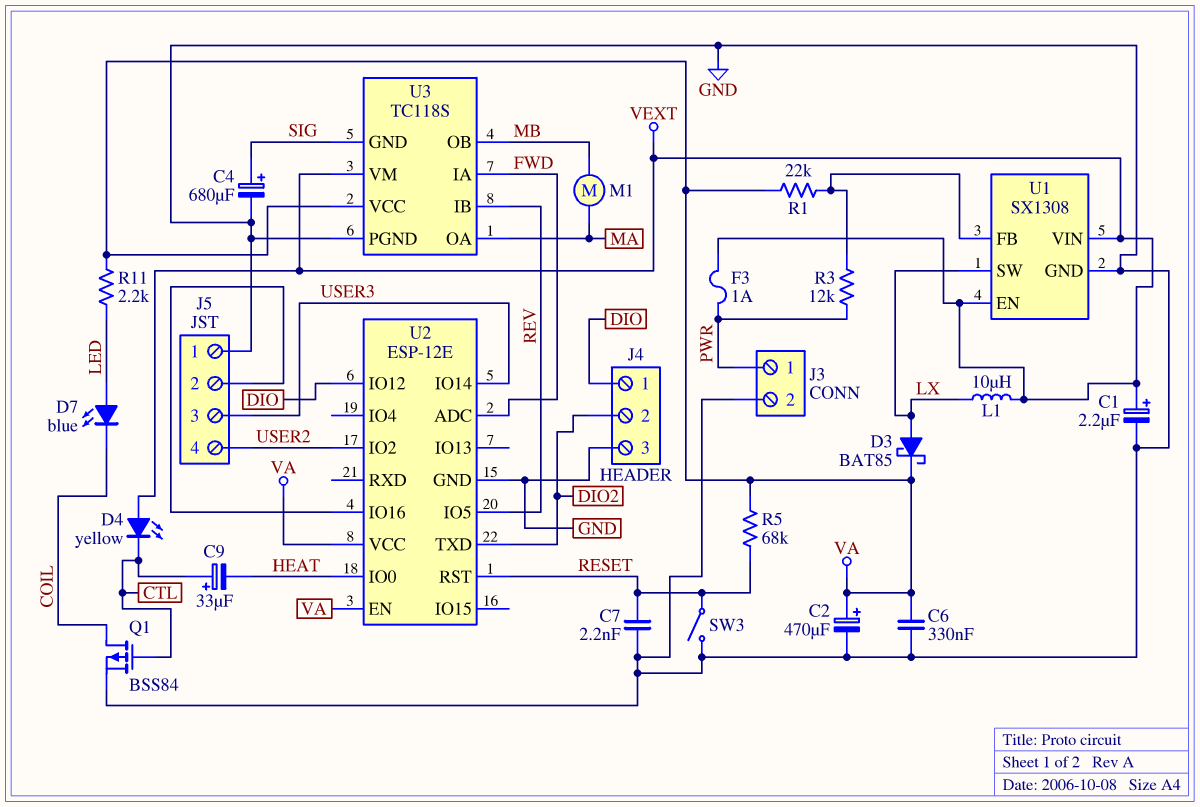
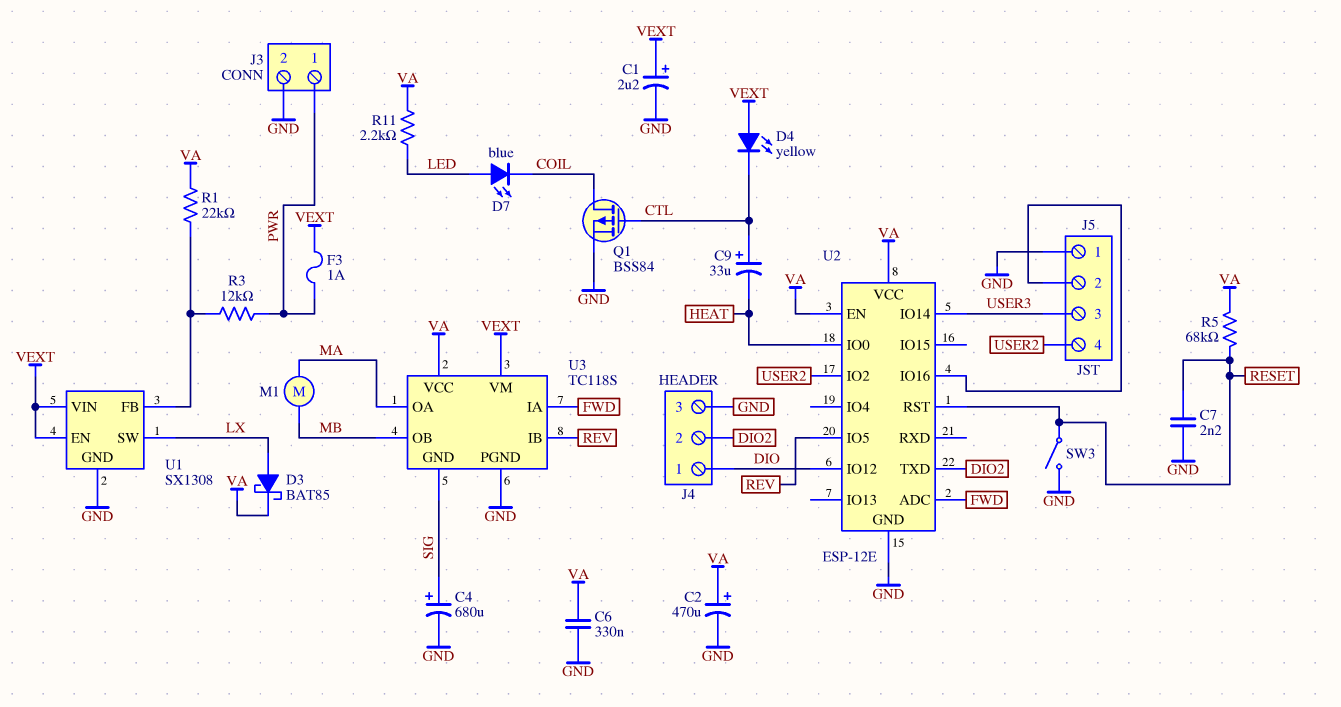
L1: 10uH (LX, VEXT) -> none

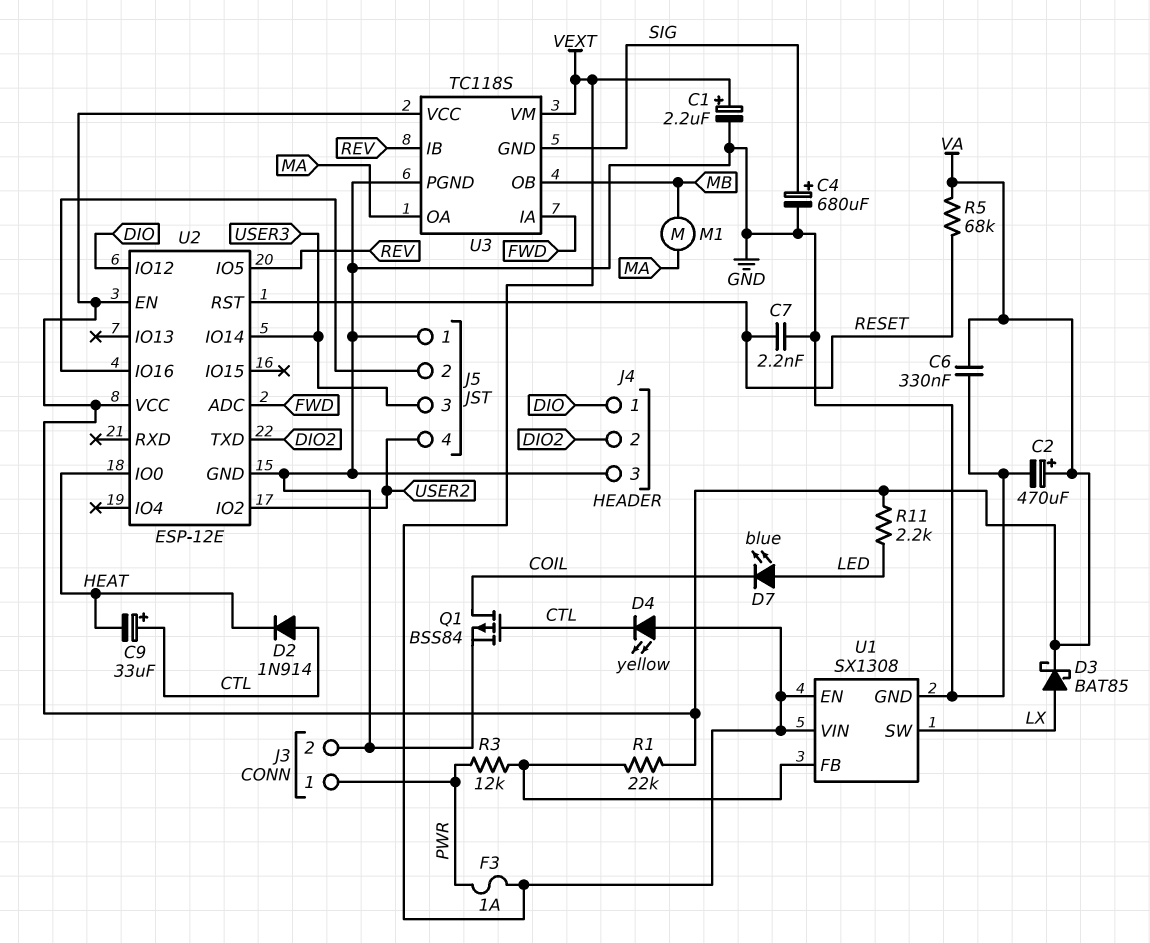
D2: none -> diode 1N914 (A CTL, K HEAT)
SW3: switch (GND, RESET) -> none

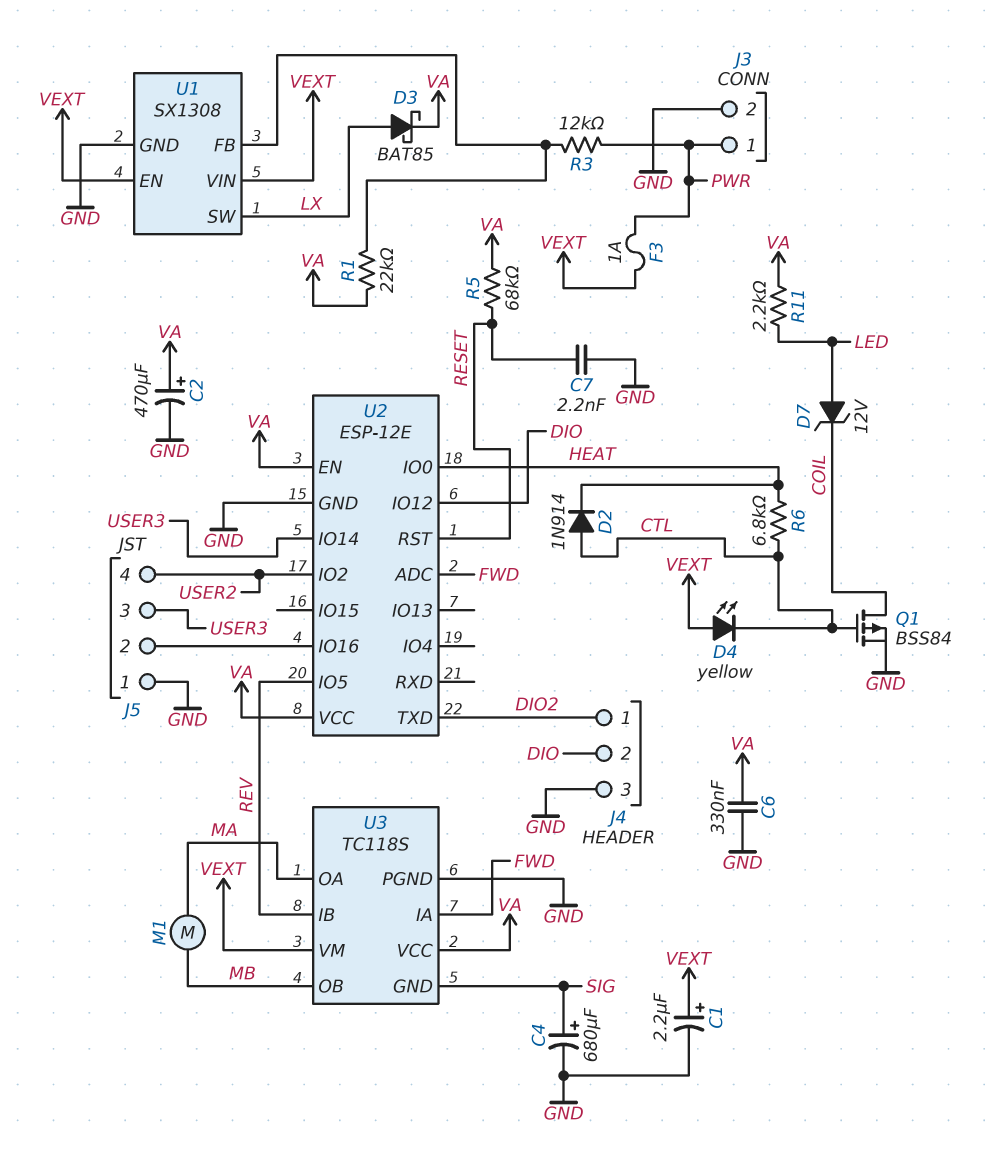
C9: 33uF (plus CTL, minus HEAT) -> none
D7: LED blue (A LED, K COIL) -> zener 12V (A LED, K COIL)
J4 pin 1: DIO -> DIO2
J4 pin 2: DIO2 -> DIO
R6: none -> 6.8k (CTL, HEAT)

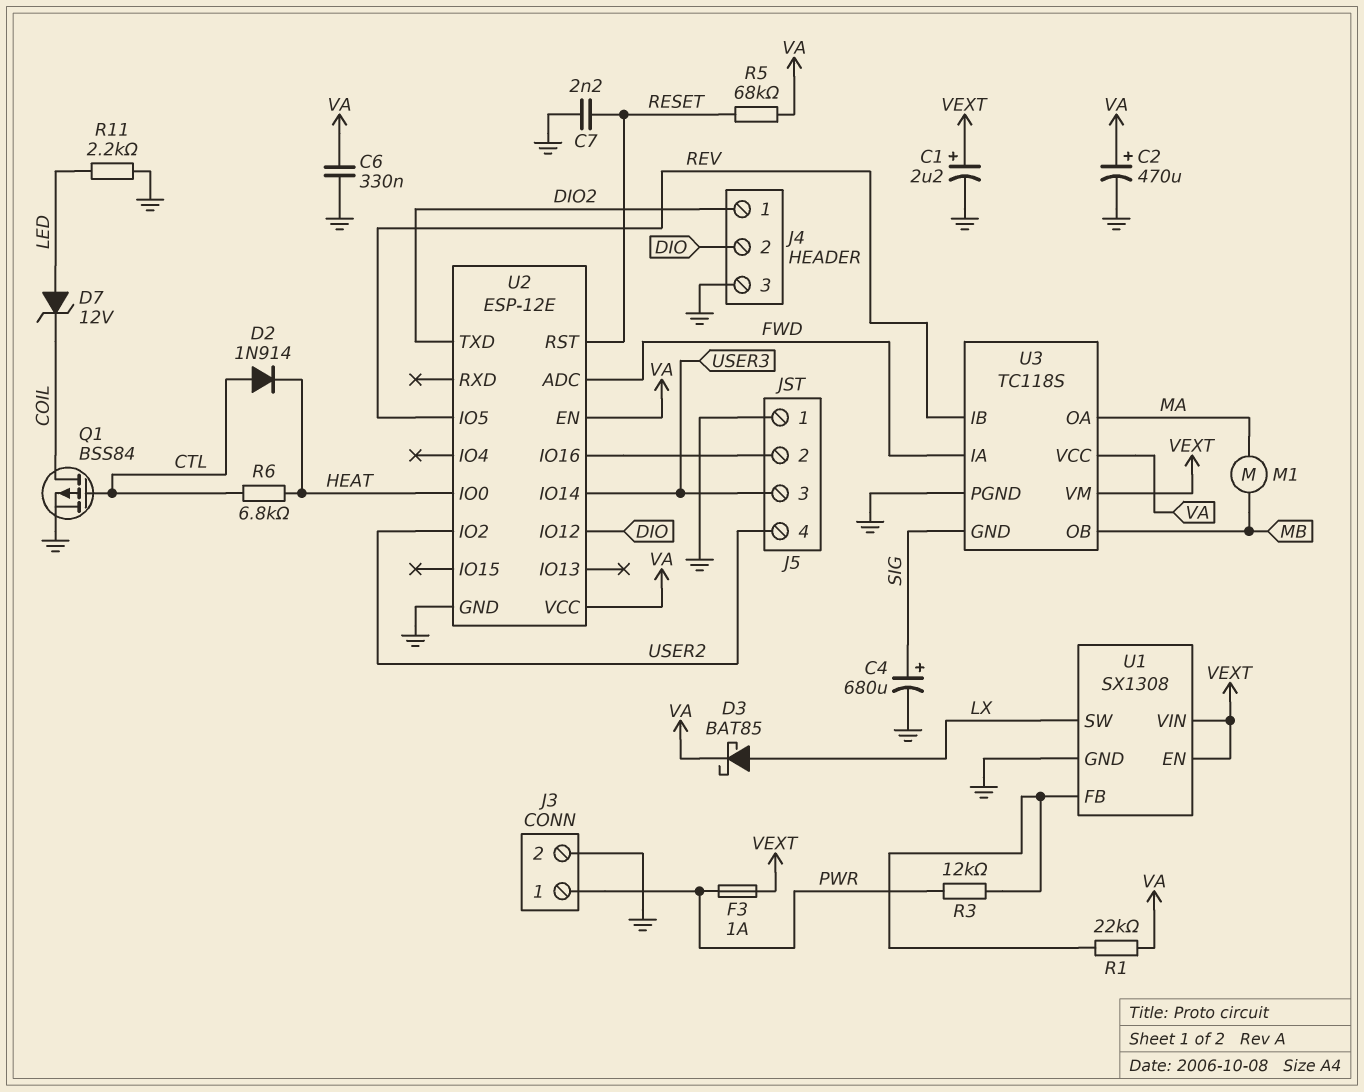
D4: LED yellow (A VEXT, K CTL) -> none
R11: 2.2k (LED, VA) -> 2.2k (GND, LED)

